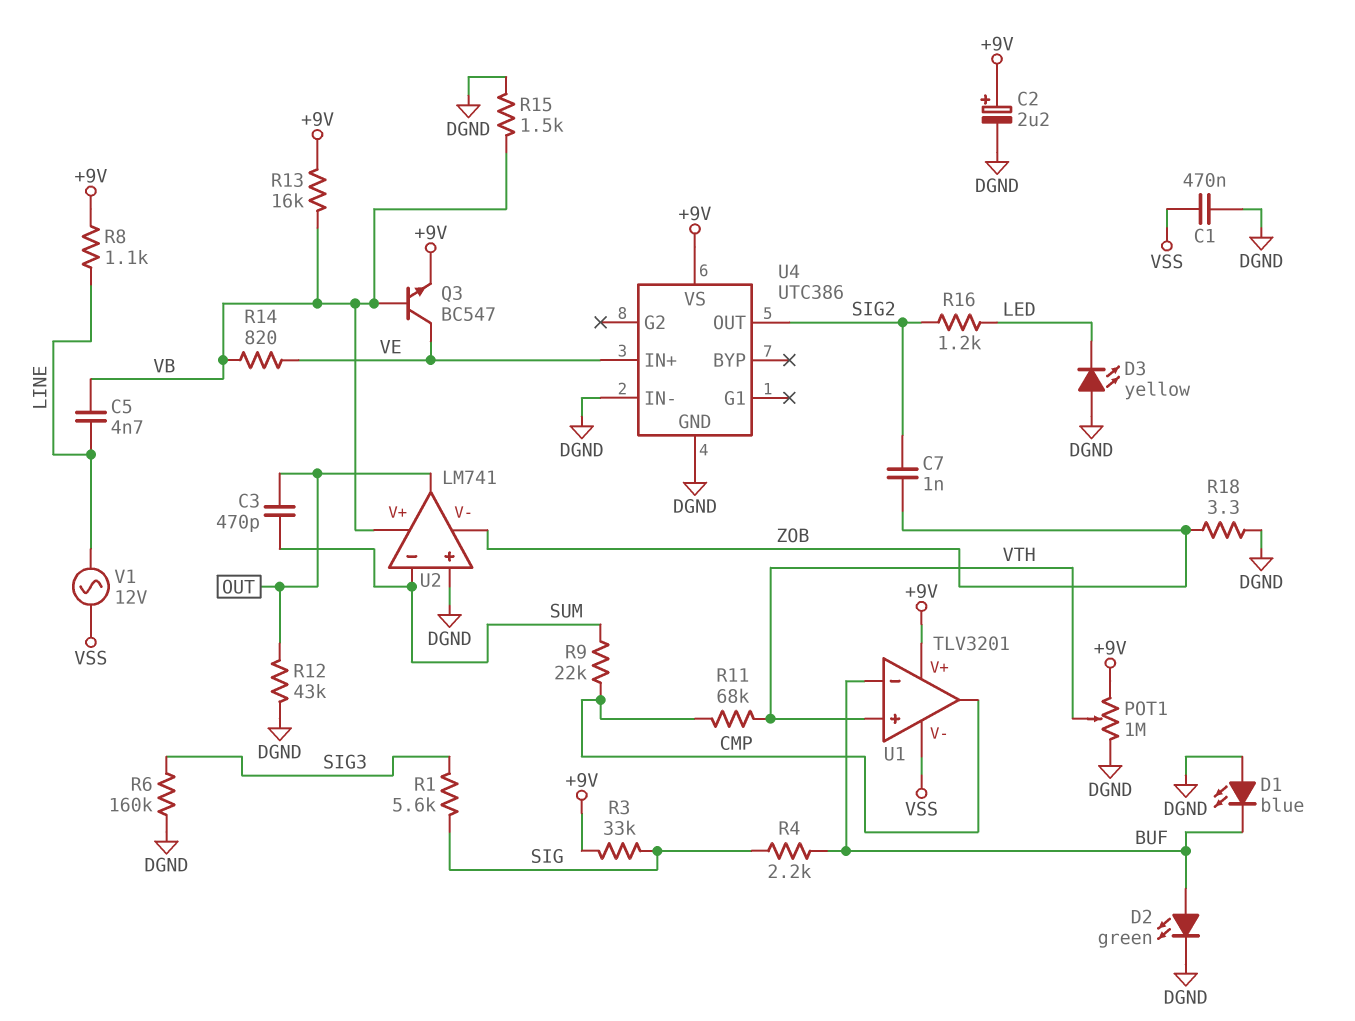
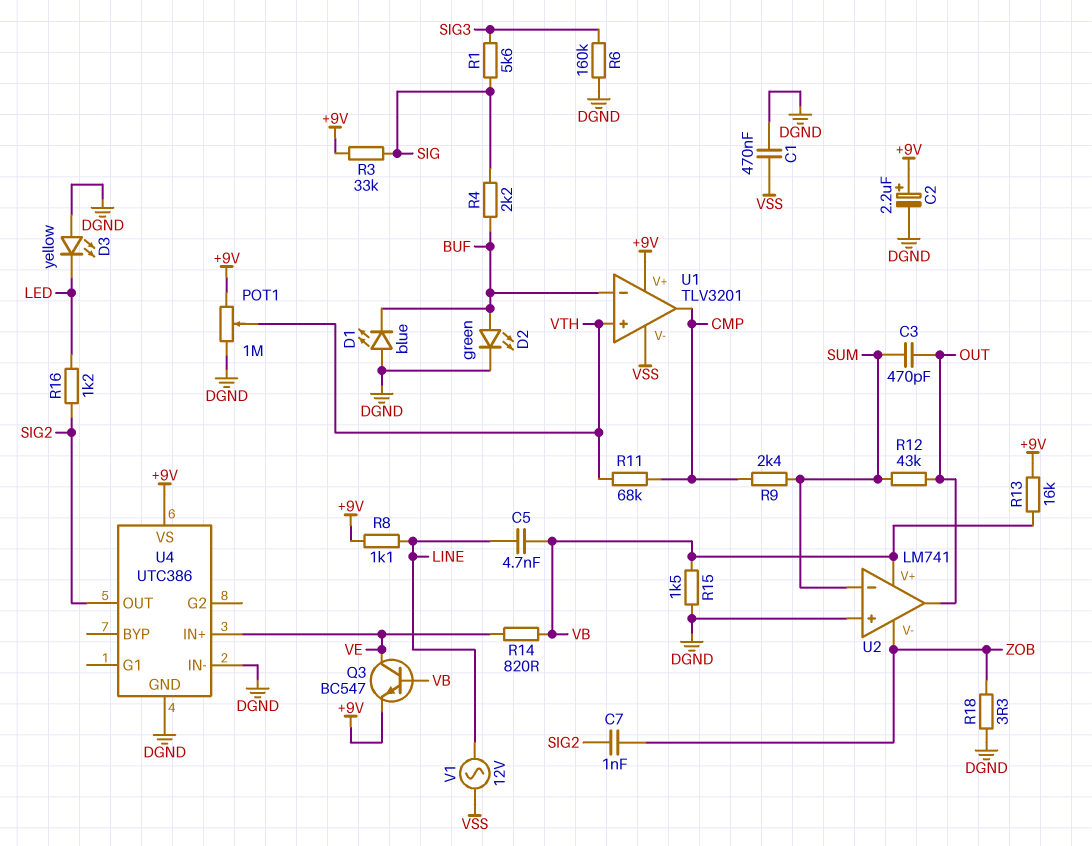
R9: 22k (CMP, SUM) -> 2.4k (CMP, SUM)
R12: 43k (DGND, OUT) -> 43k (OUT, SUM)

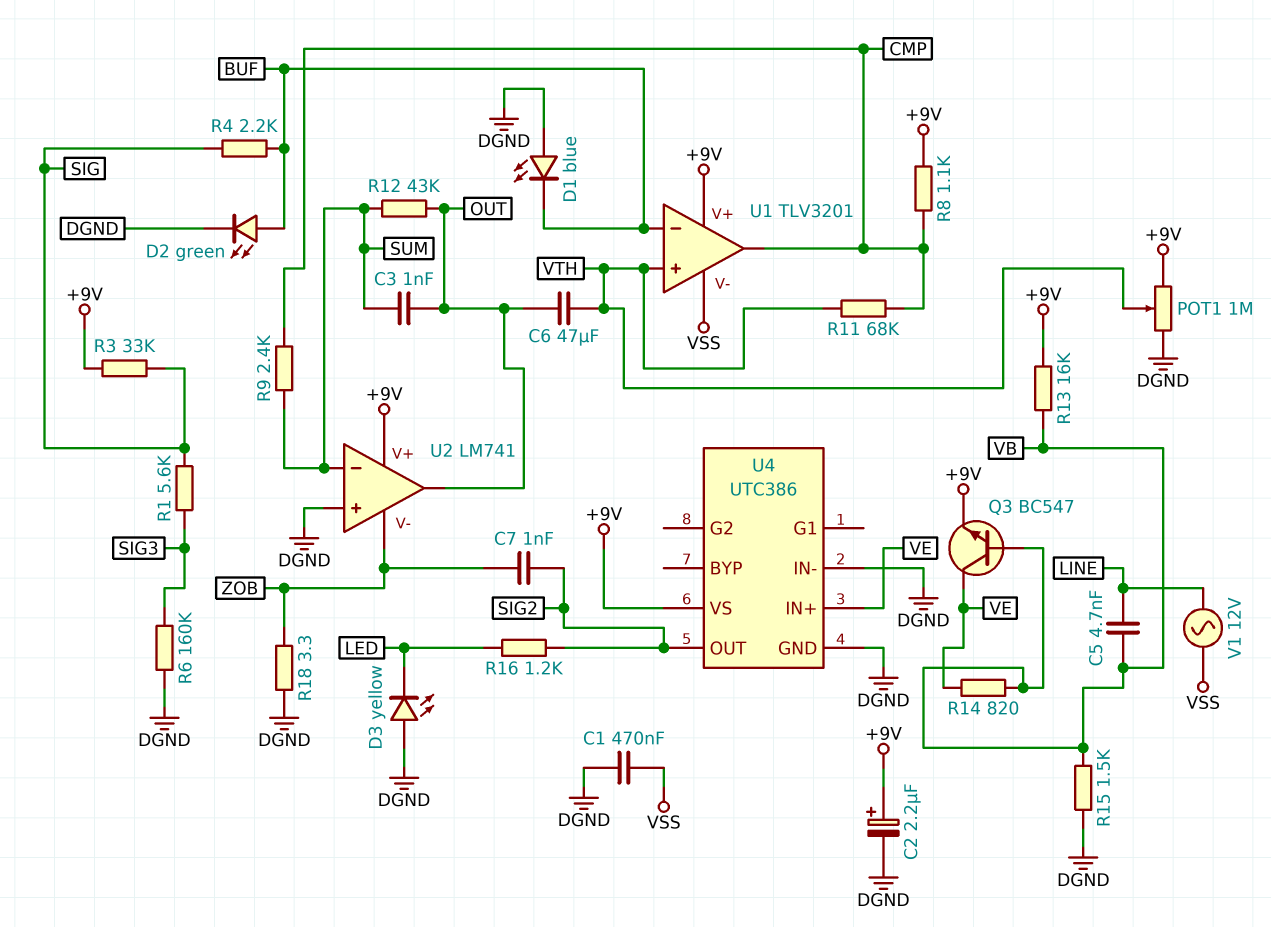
C3: 470pF (OUT, SUM) -> 1nF (OUT, SUM)
C6: none -> 47uF (OUT, VTH)
R8: 1.1k (+9V, LINE) -> 1.1k (+9V, CMP)
U2 pin V+: VB -> +9V

